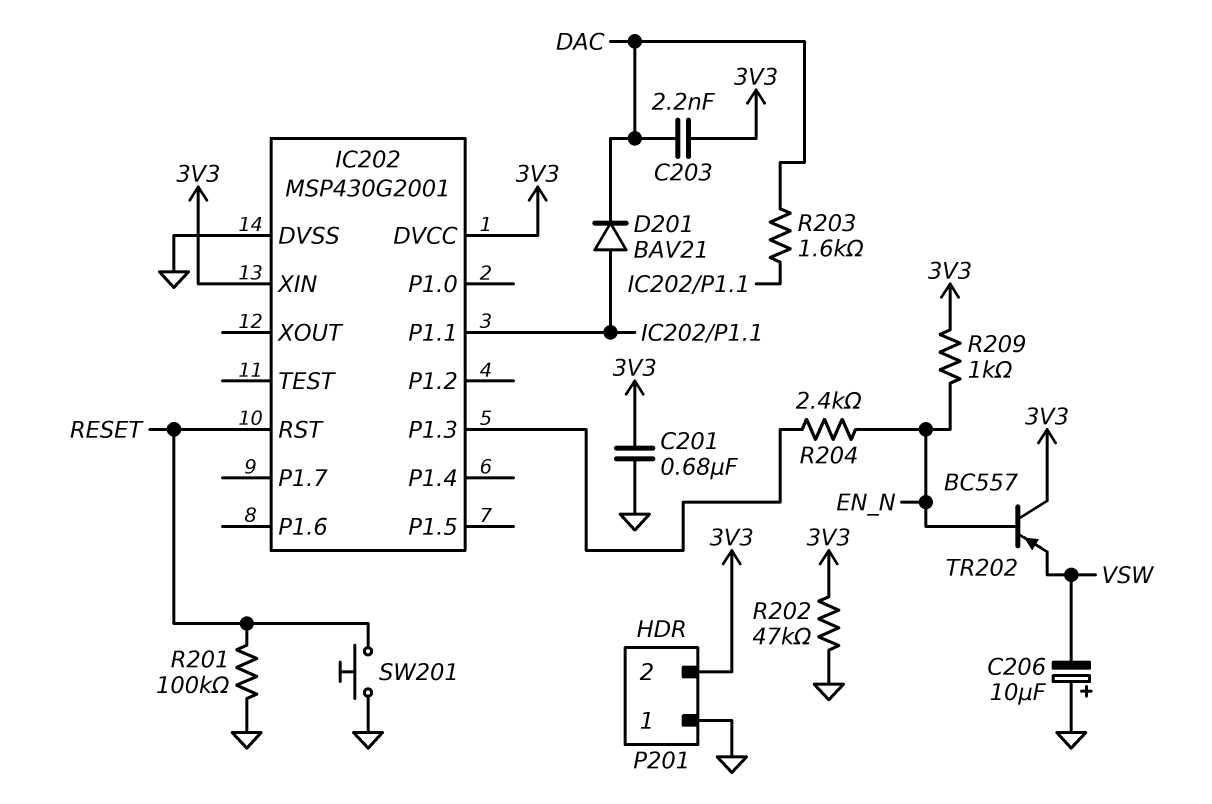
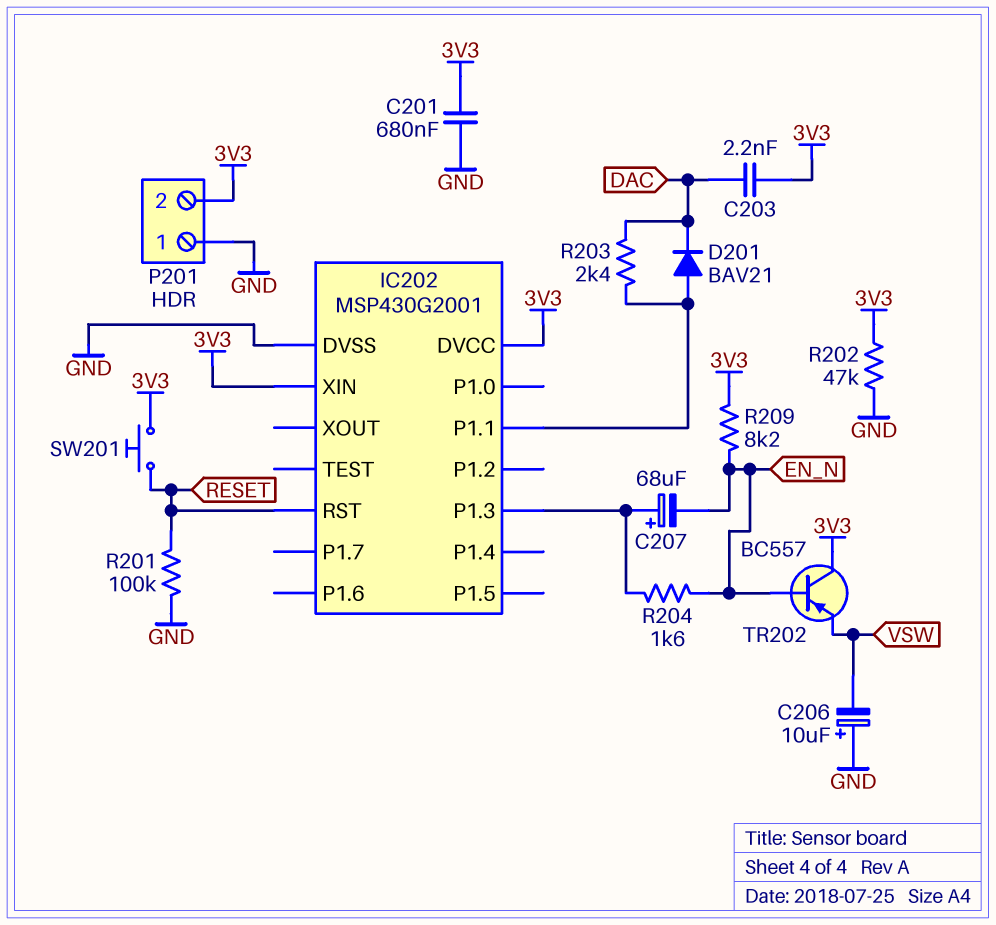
C207: none -> 68uF (plus IC202/P1.3, minus EN_N)
R203: 1.6k (DAC, IC202/P1.1) -> 2.4k (DAC, IC202/P1.1)
R204: 2.4k (EN_N, IC202/P1.3) -> 1.6k (EN_N, IC202/P1.3)
R209: 1k (3V3, EN_N) -> 8.2k (3V3, EN_N)
SW201: button (GND, RESET) -> button (3V3, RESET)

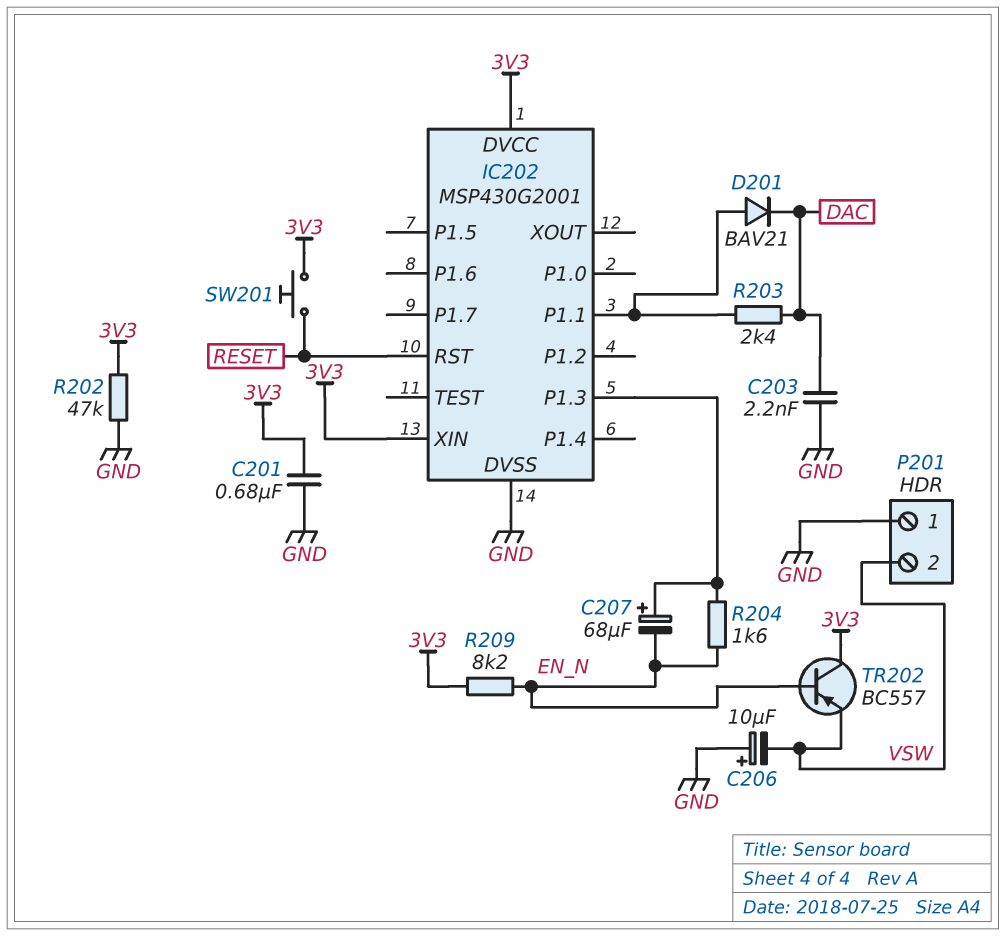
C203: 2.2nF (3V3, DAC) -> 2.2nF (DAC, GND)
P201 pin 2: 3V3 -> VSW
R201: 100k (GND, RESET) -> none

